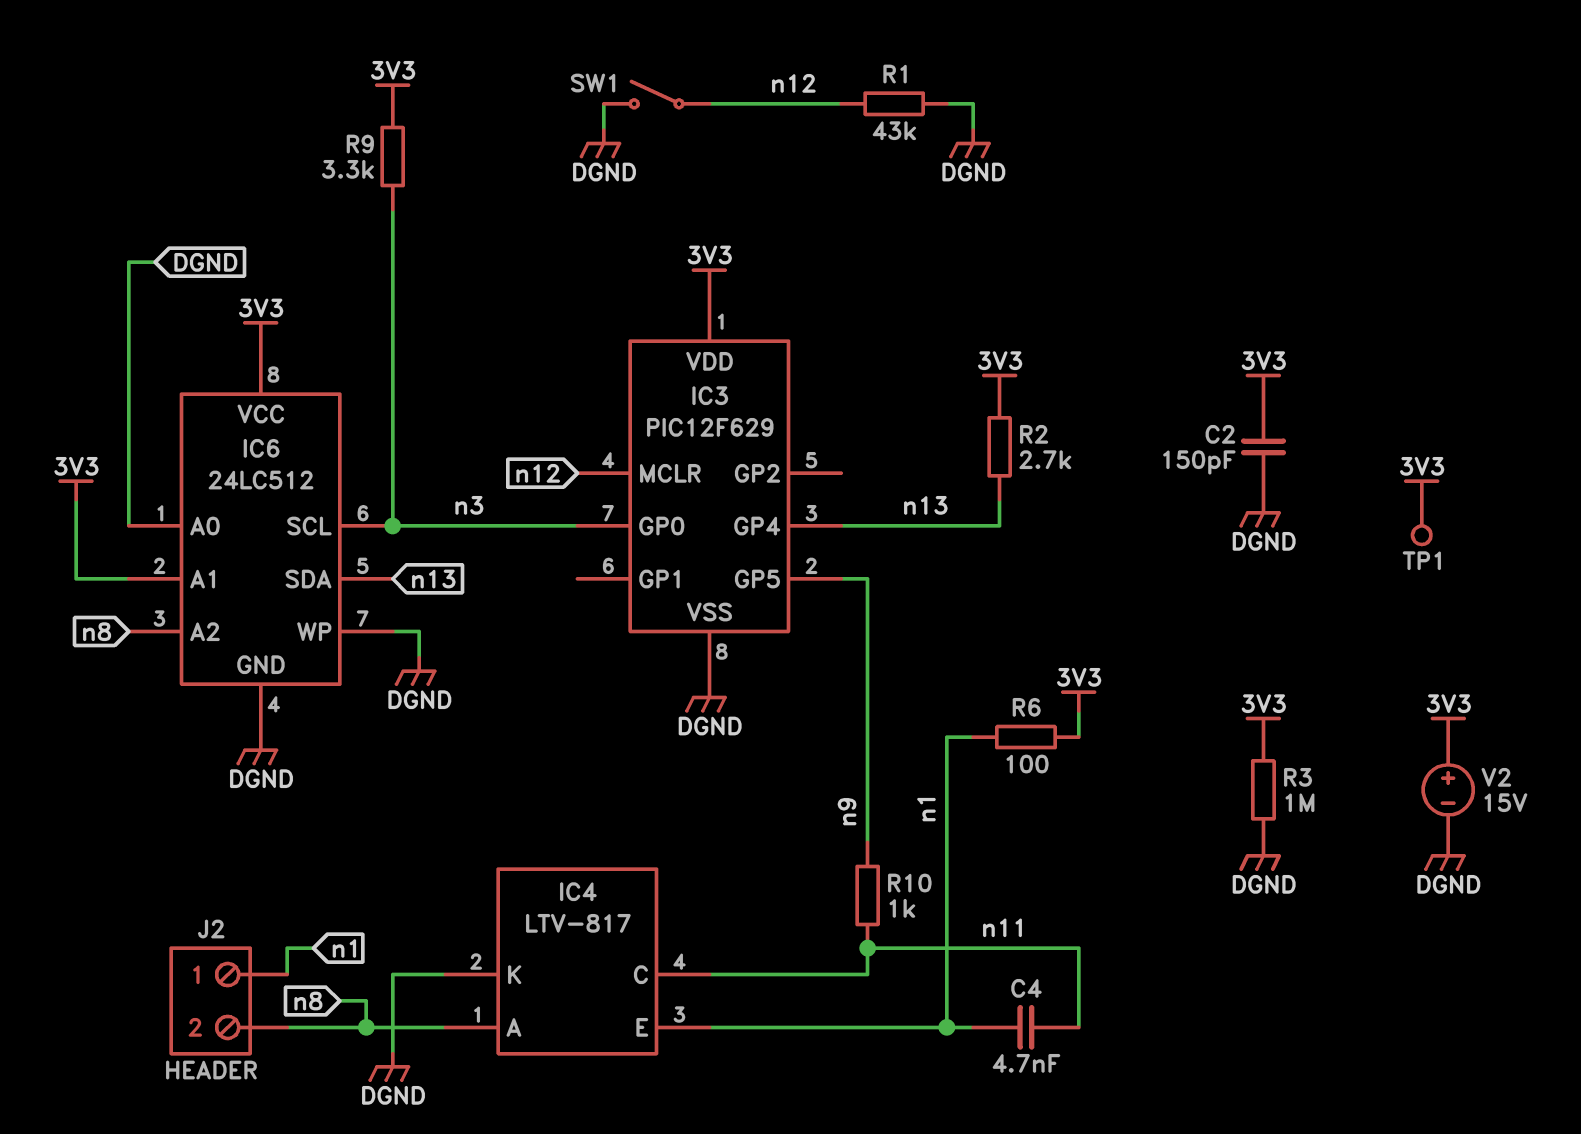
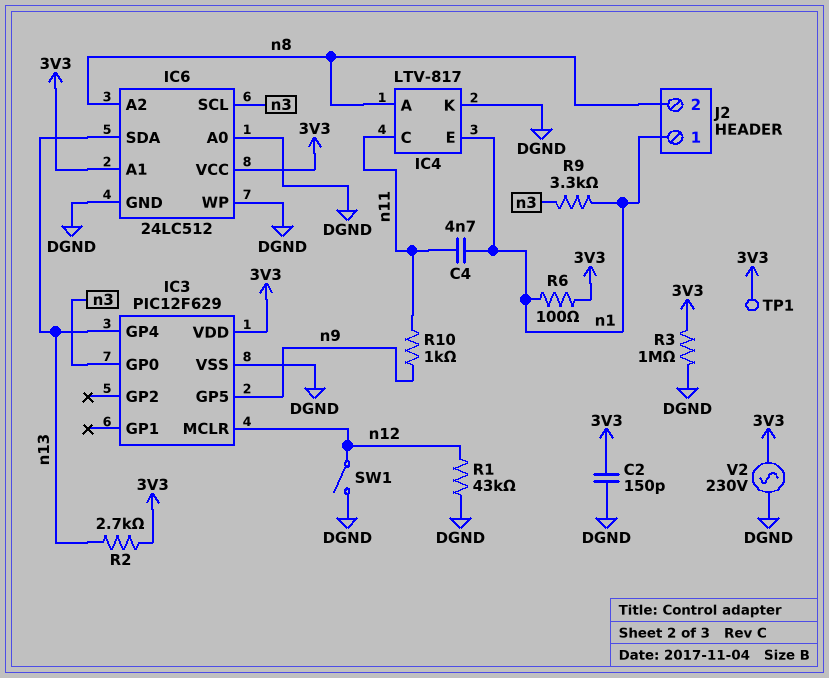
R9: 3.3k (3V3, n3) -> 3.3k (n1, n3)
V2: 15V (plus 3V3, minus DGND) -> AC 230V (3V3, DGND)

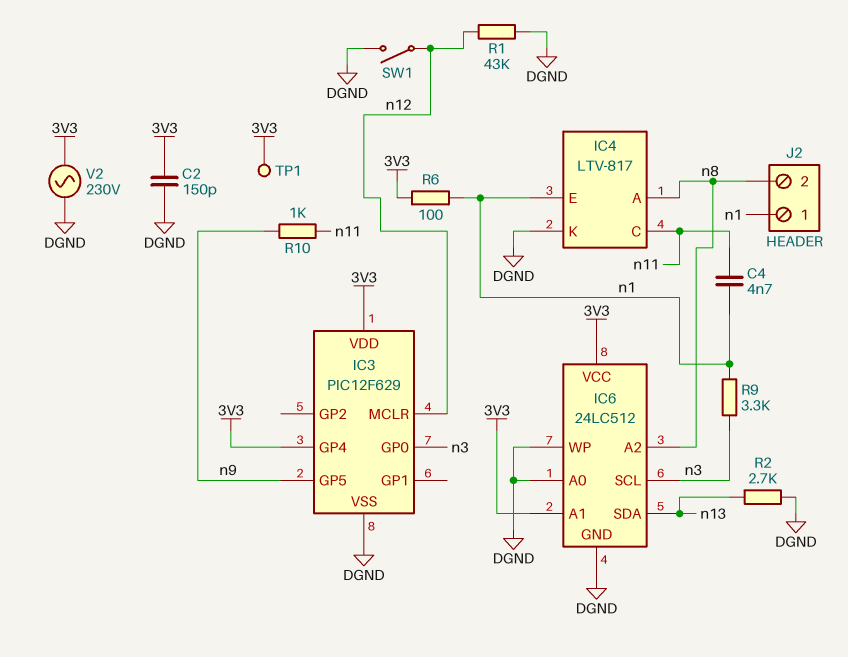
IC3 pin GP4: n13 -> 3V3
R2: 2.7k (3V3, n13) -> 2.7k (DGND, n13)
R3: 1M (3V3, DGND) -> none

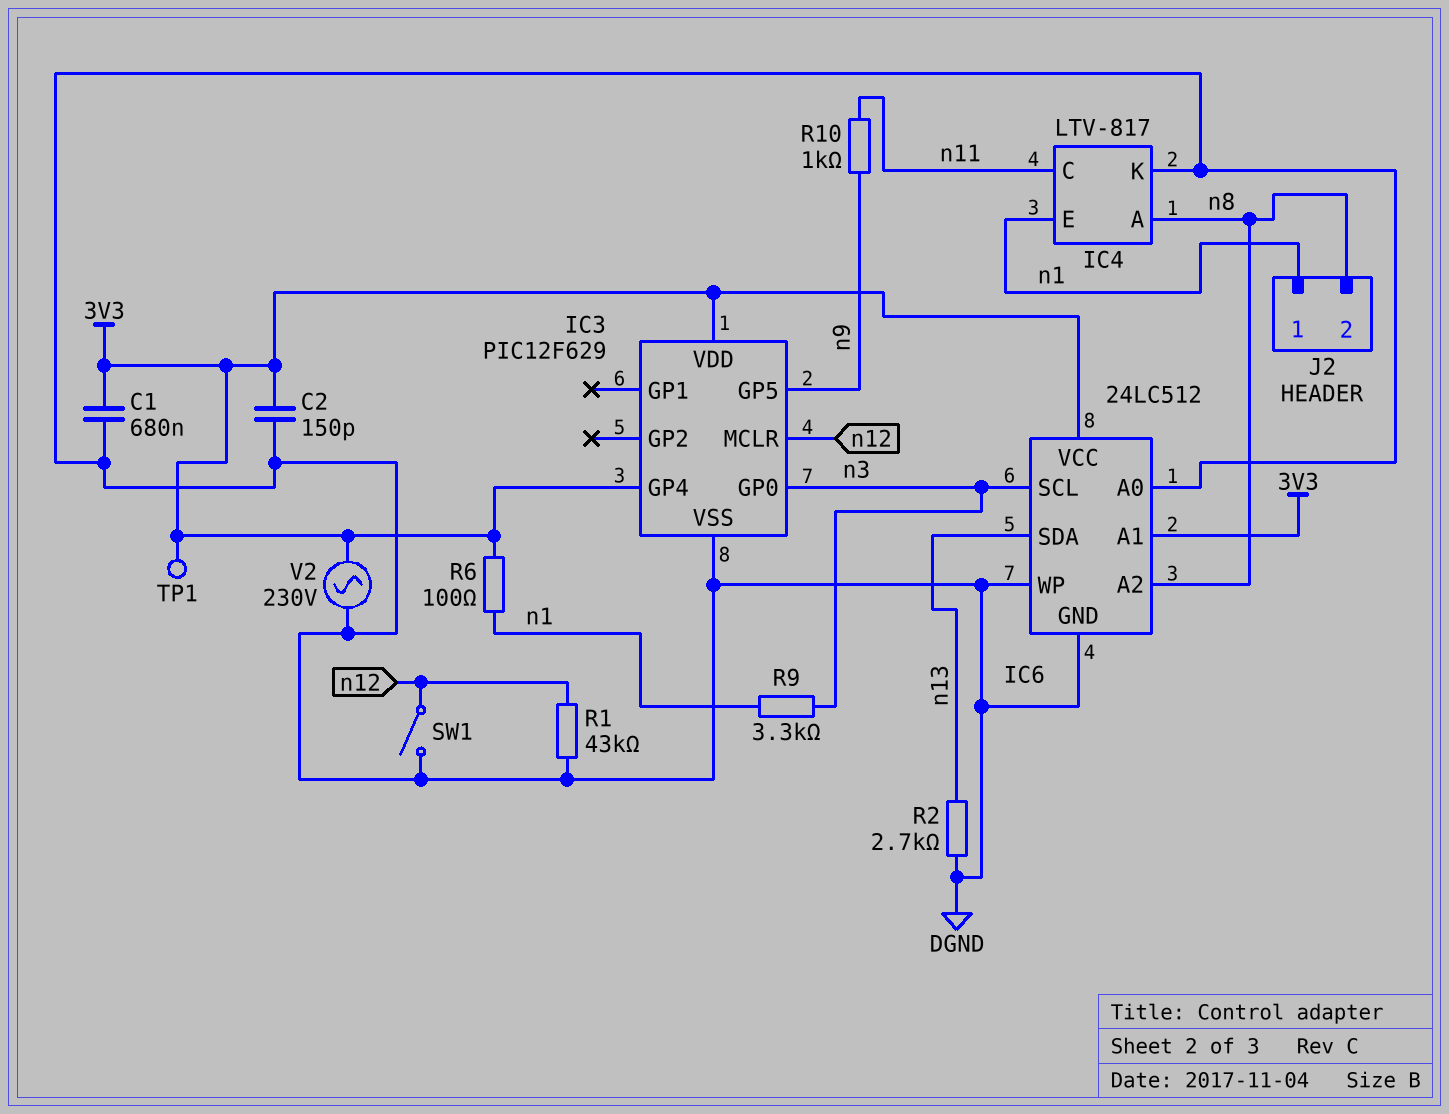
C1: none -> 680nF (3V3, DGND)
C4: 4.7nF (n1, n11) -> none

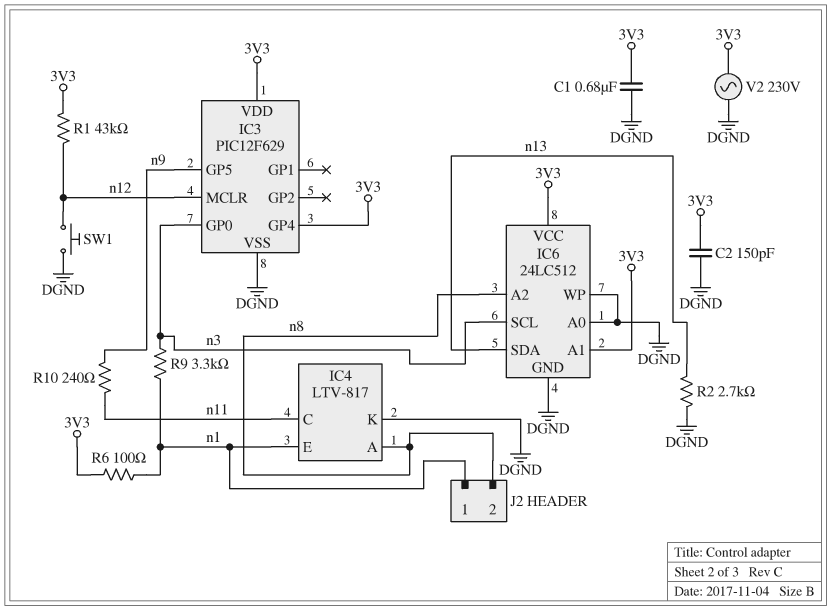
R1: 43k (DGND, n12) -> 43k (3V3, n12)
R10: 1k (n9, n11) -> 240 (n9, n11)
SW1: switch (DGND, n12) -> button (DGND, n12)
TP1: test point (3V3) -> none

